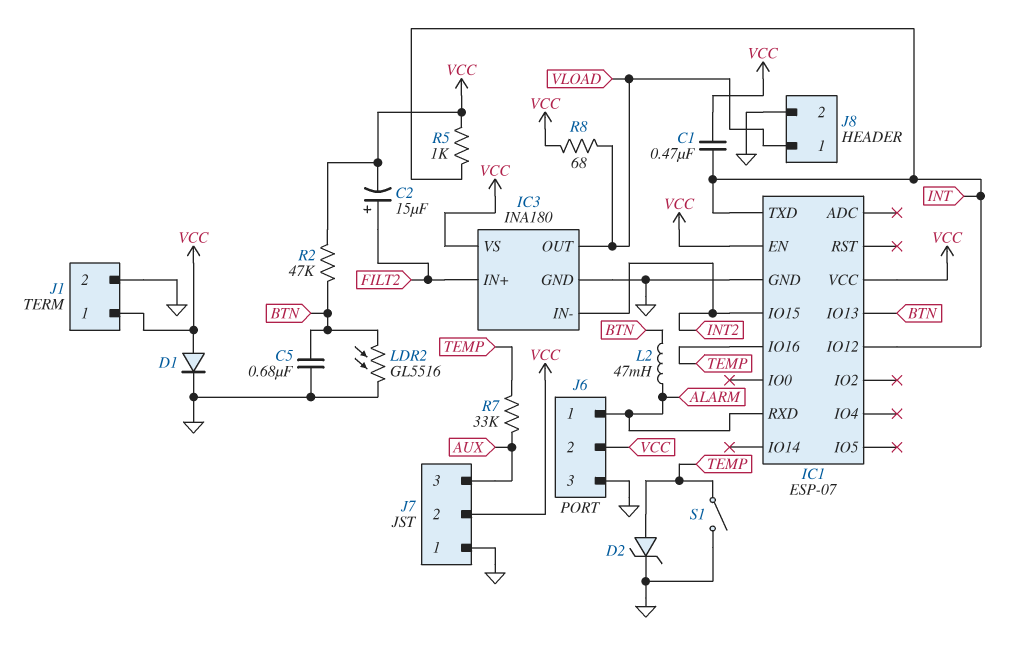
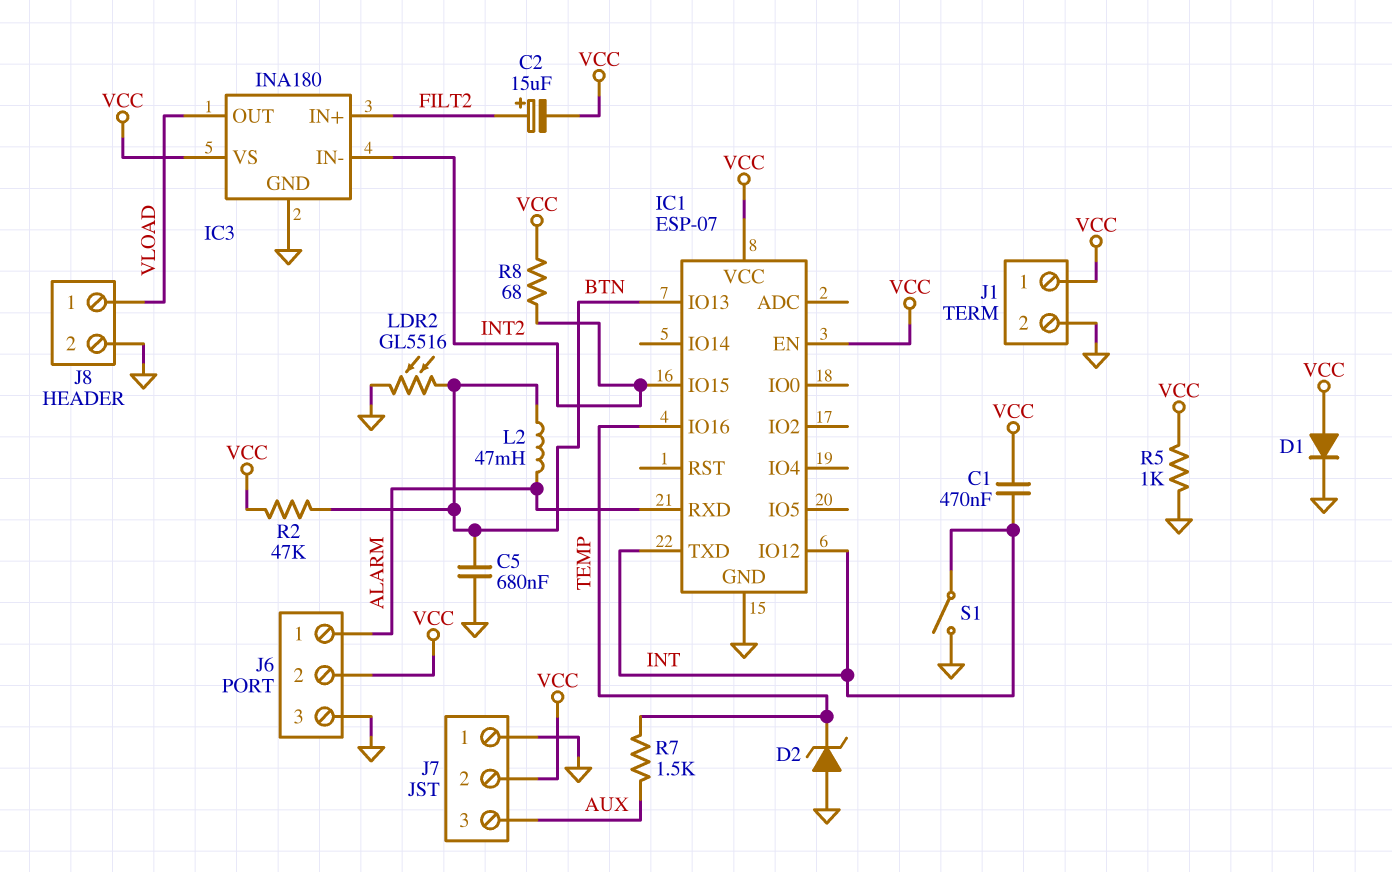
D2: zener (A TEMP, K GND) -> zener (A GND, K TEMP)
R5: 1k (INT, VCC) -> 1k (GND, VCC)
R7: 33k (AUX, TEMP) -> 1.5k (AUX, TEMP)
R8: 68 (VCC, VLOAD) -> 68 (INT2, VCC)
S1: switch (GND, TEMP) -> switch (GND, INT)

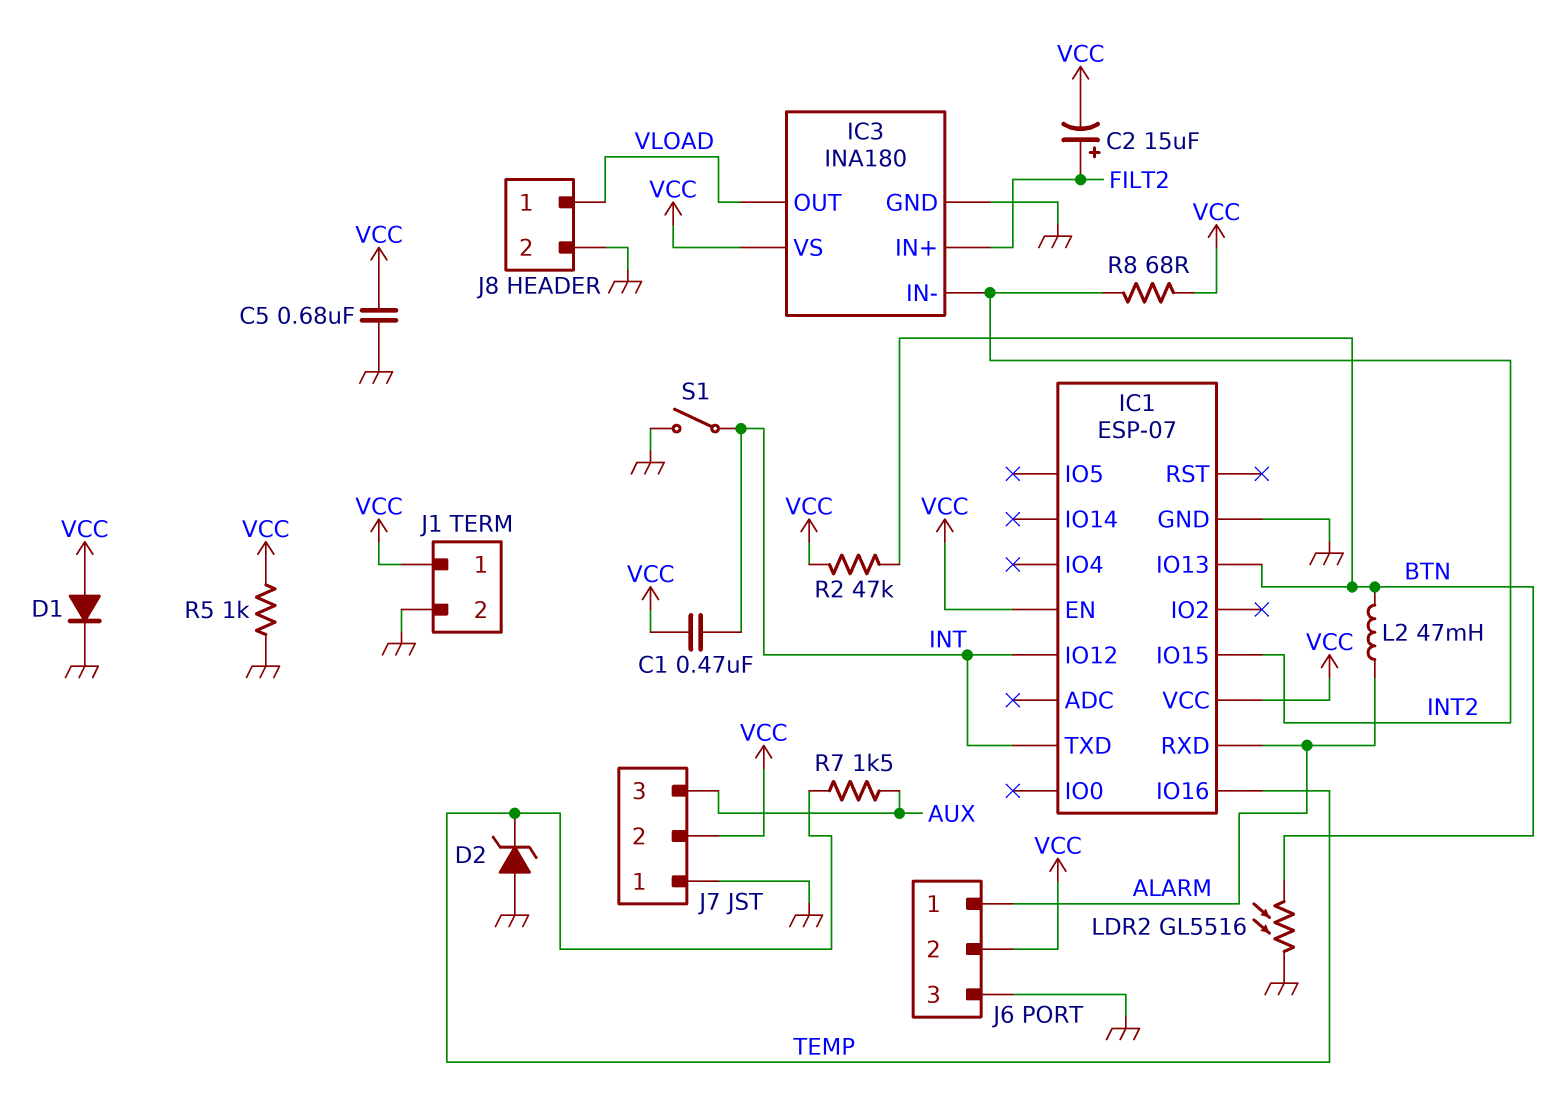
C5: 680nF (BTN, GND) -> 680nF (GND, VCC)

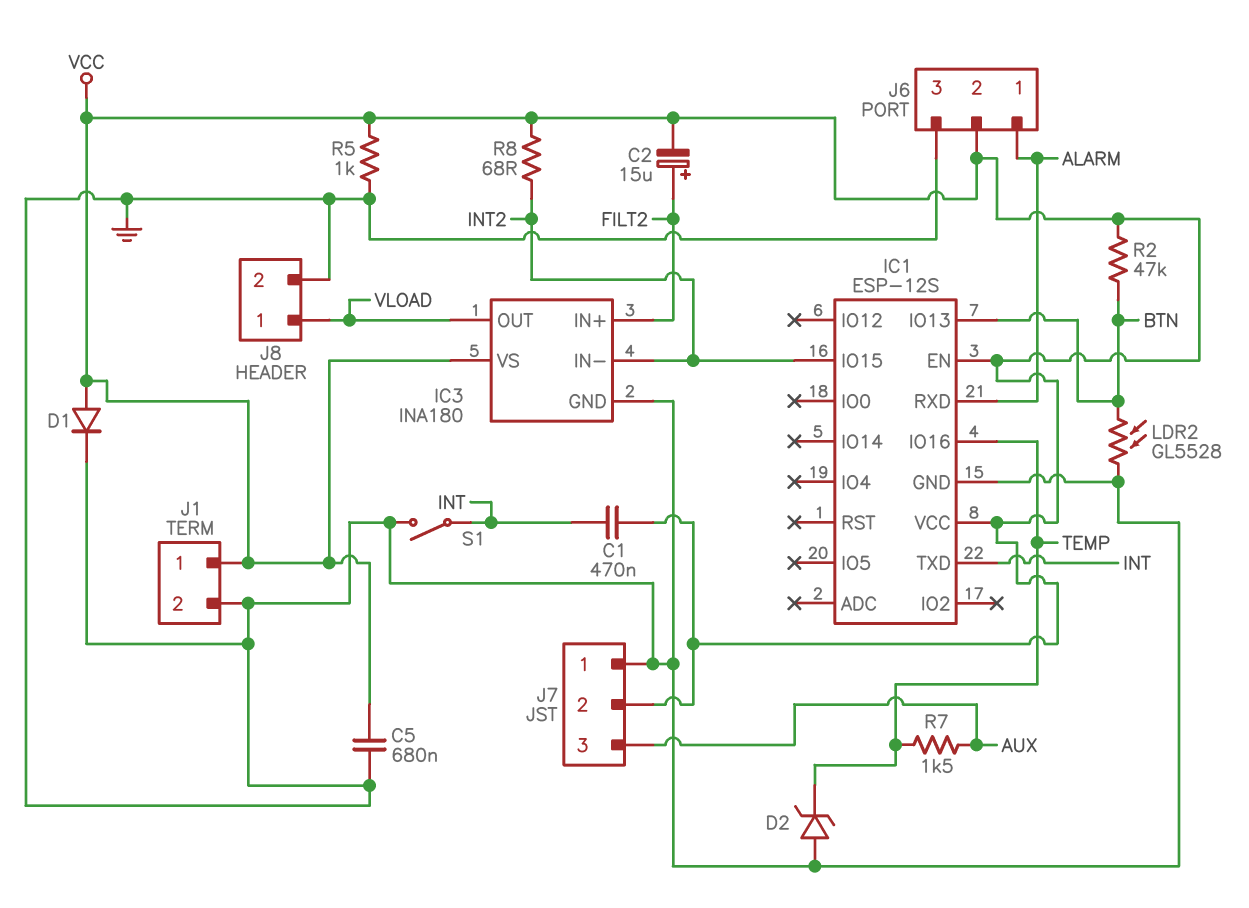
IC1: ESP-07 -> ESP-12S
IC1 pin IO12: INT -> none
L2: 47mH (ALARM, BTN) -> none
LDR2: GL5516 (BTN, GND) -> GL5528 (BTN, GND)

